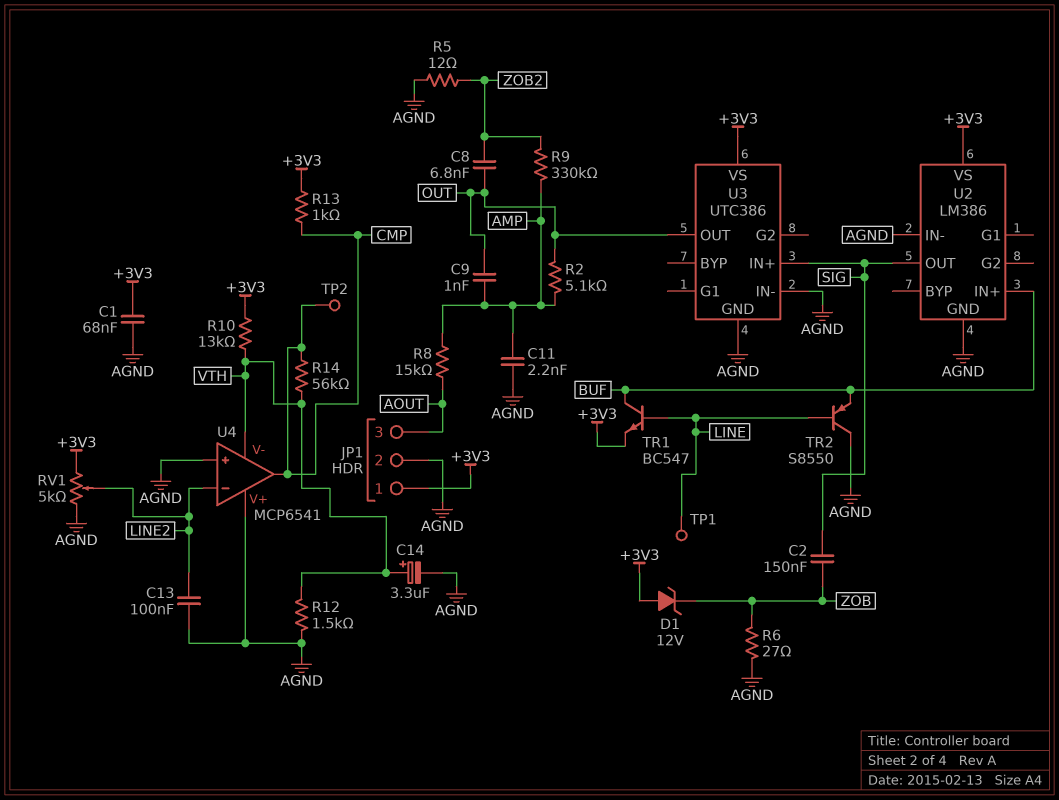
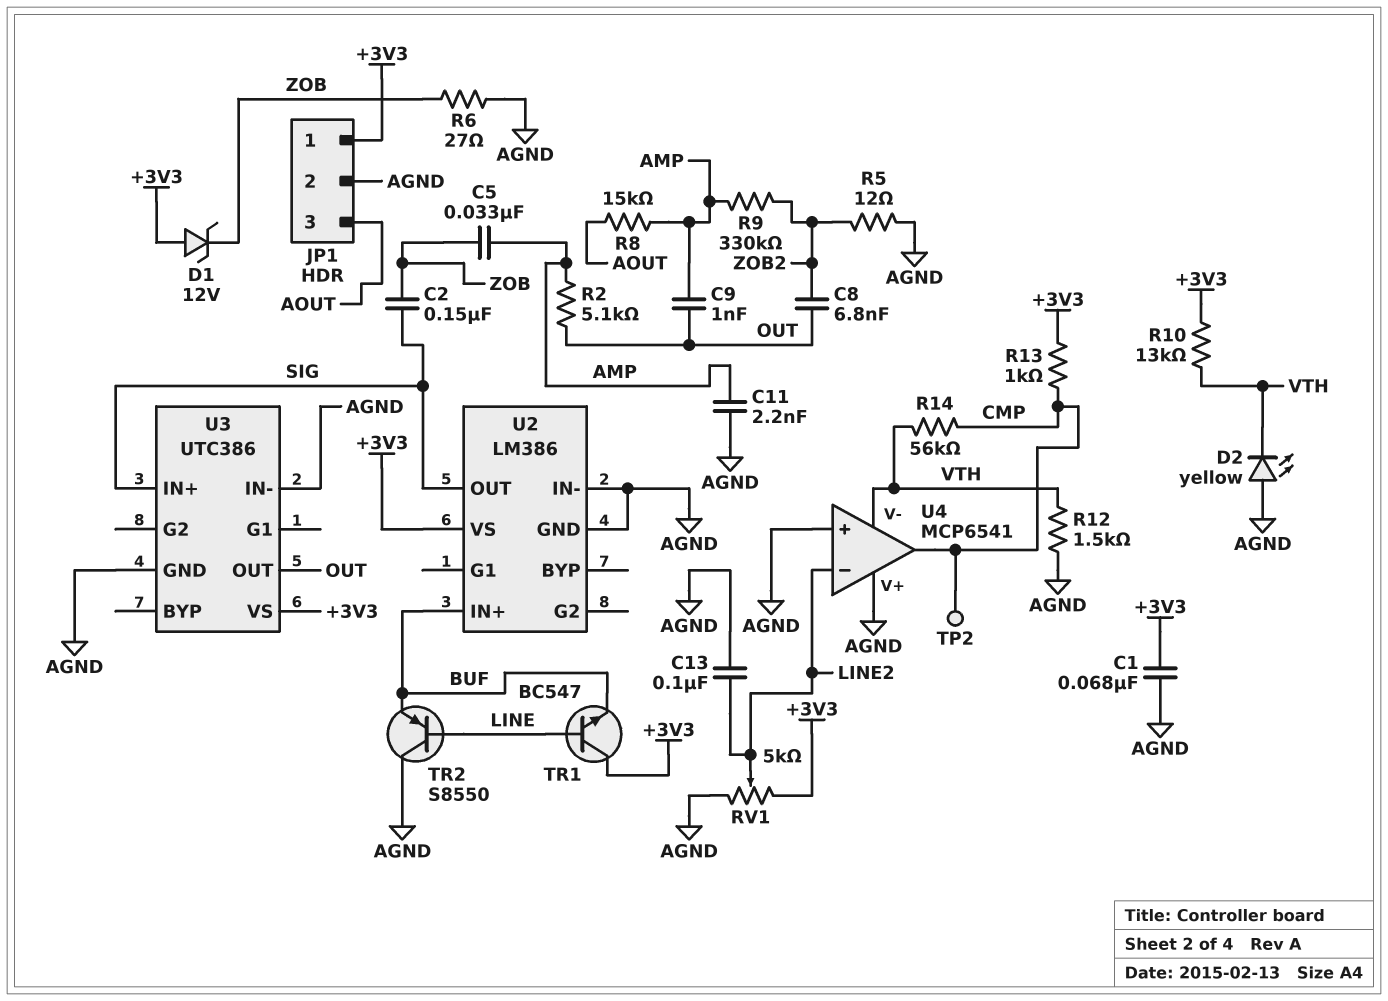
C5: none -> 33nF (AMP, ZOB)
C14: 3.3uF (plus VTH, minus AGND) -> none
D2: none -> LED yellow (A AGND, K VTH)
TP1: test point (LINE) -> none
TR1: NPN BC547 (B LINE, C BUF, E +3V3) -> NPN BC547 (B LINE, C +3V3, E BUF)

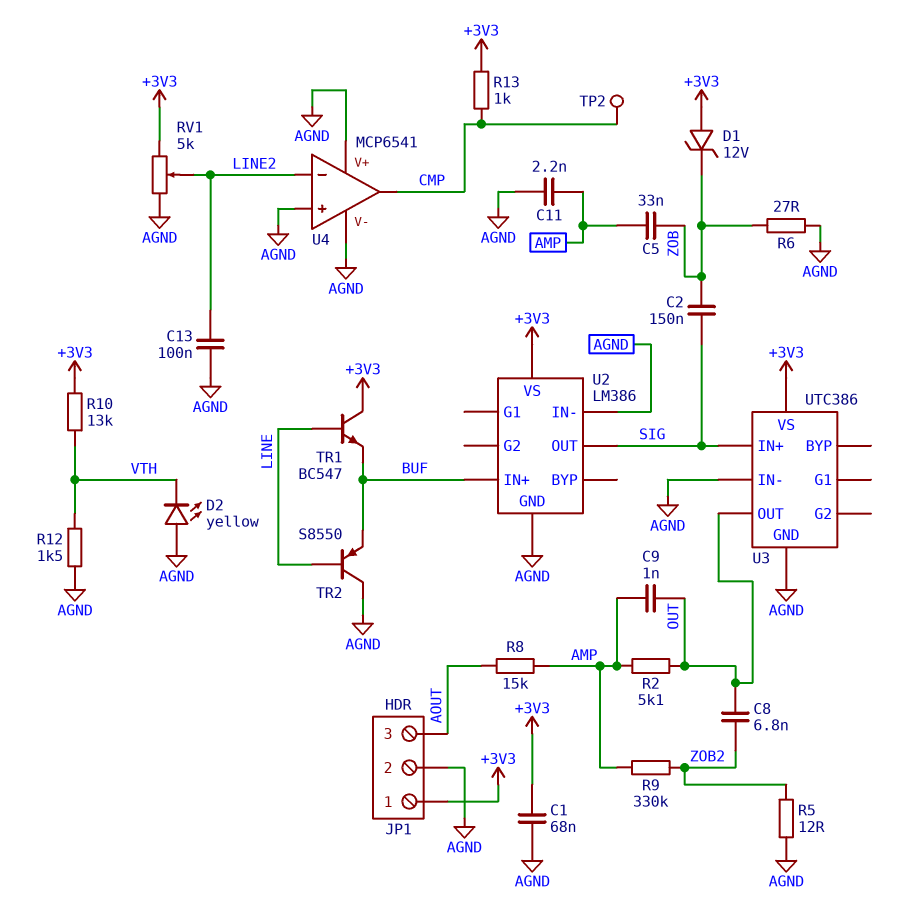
R14: 56k (CMP, VTH) -> none
U4 pin V-: VTH -> AGND

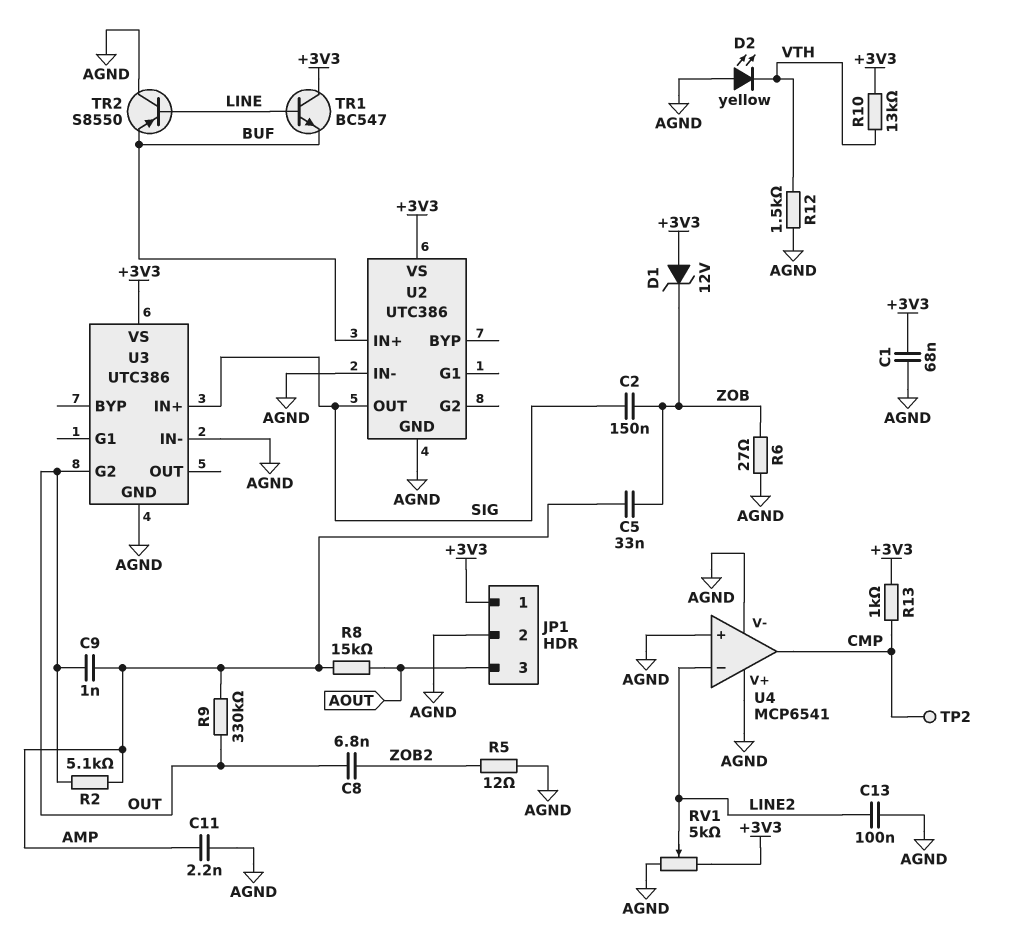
R9: 330k (AMP, ZOB2) -> 330k (AMP, OUT)
U2: LM386 -> UTC386
U3 pin G2: none -> OUT
U3 pin OUT: OUT -> none

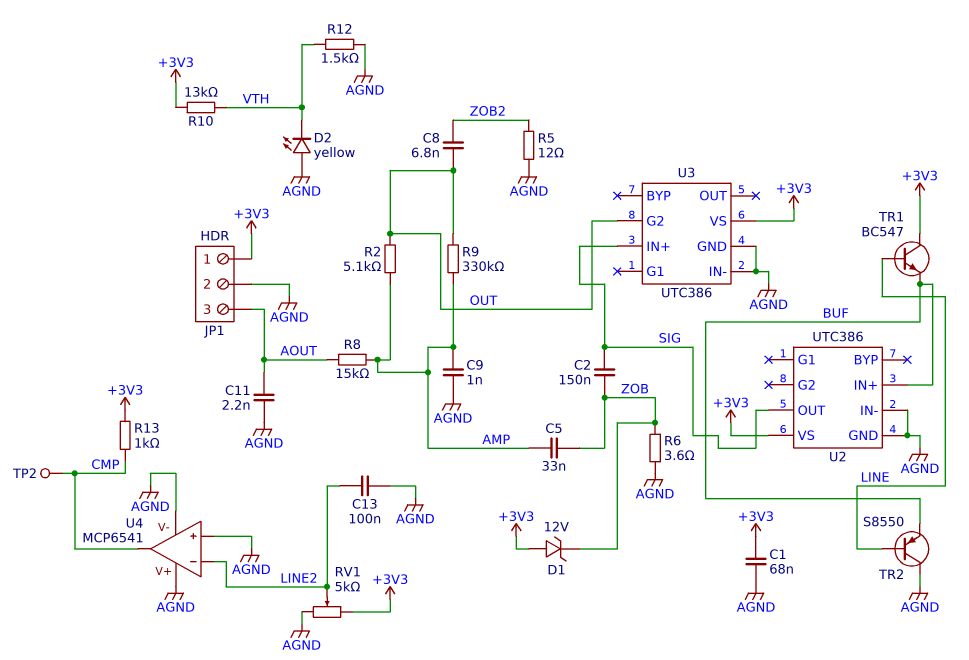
C9: 1nF (AMP, OUT) -> 1nF (AGND, AMP)
C11: 2.2nF (AGND, AMP) -> 2.2nF (AGND, AOUT)
R6: 27 (AGND, ZOB) -> 3.6 (AGND, ZOB)

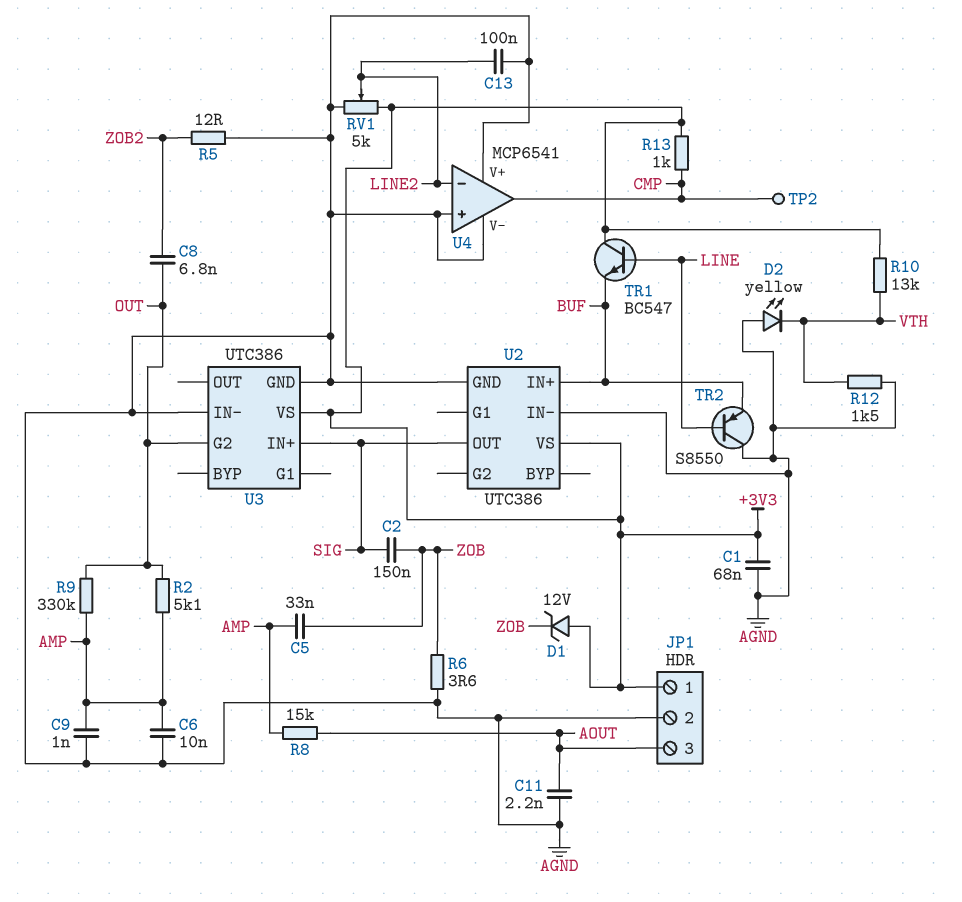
C6: none -> 10nF (AGND, AMP)

